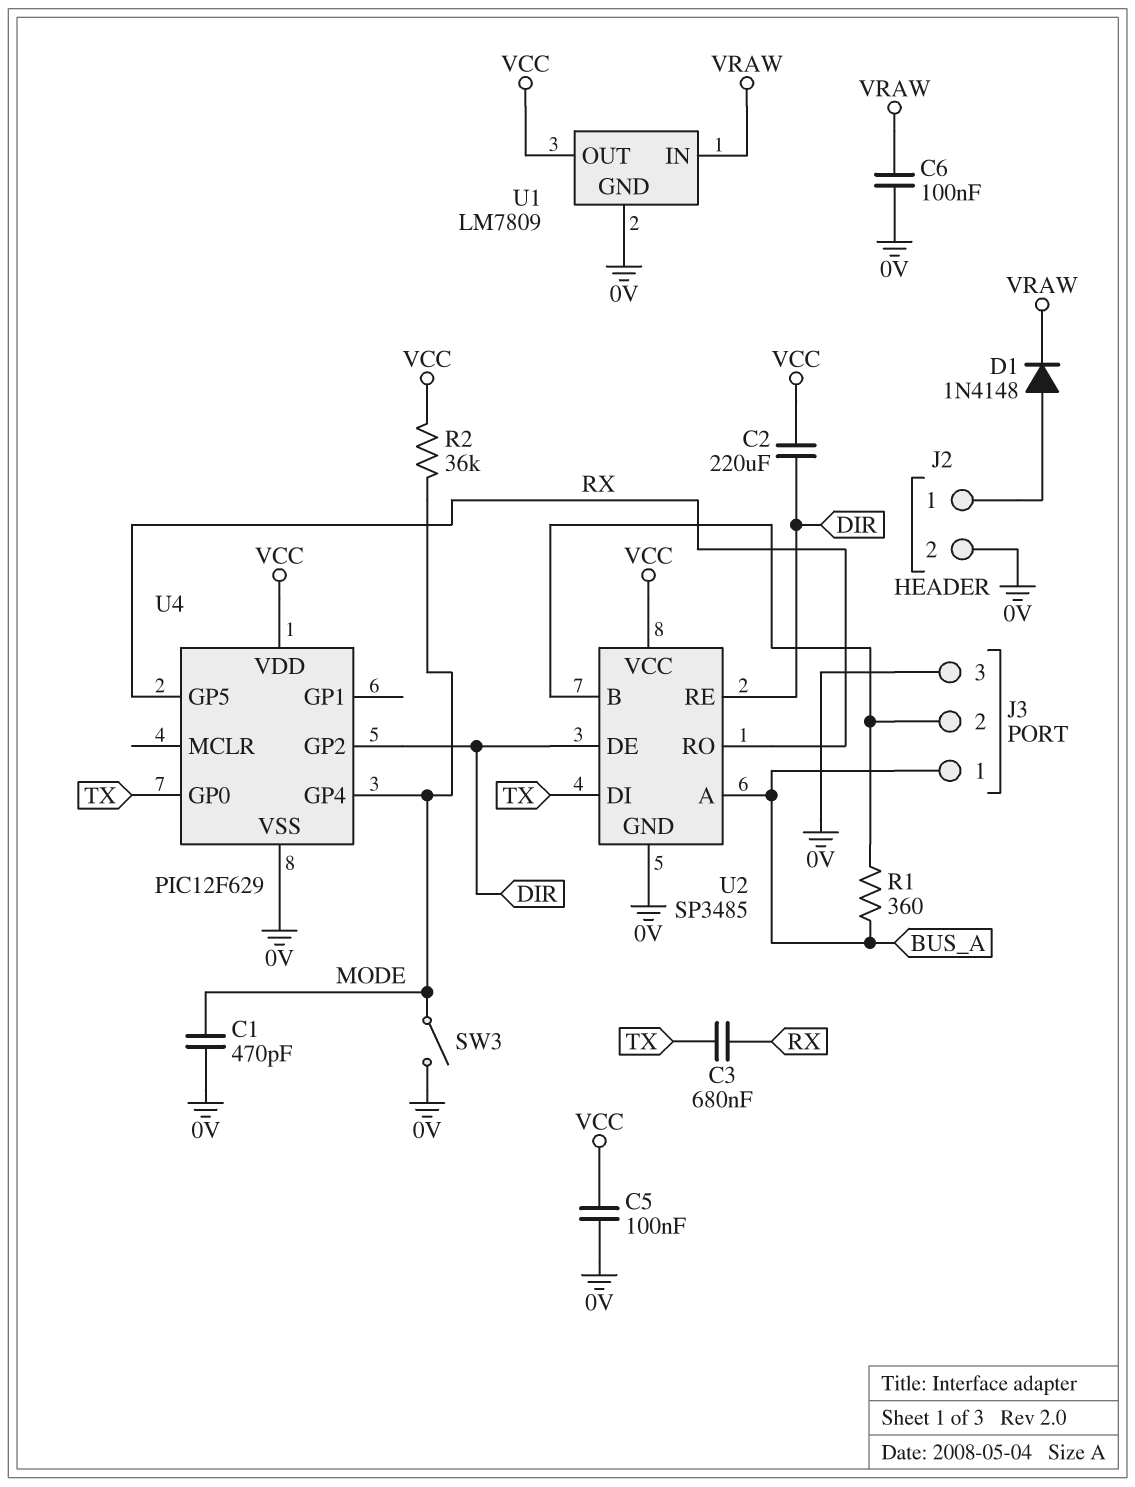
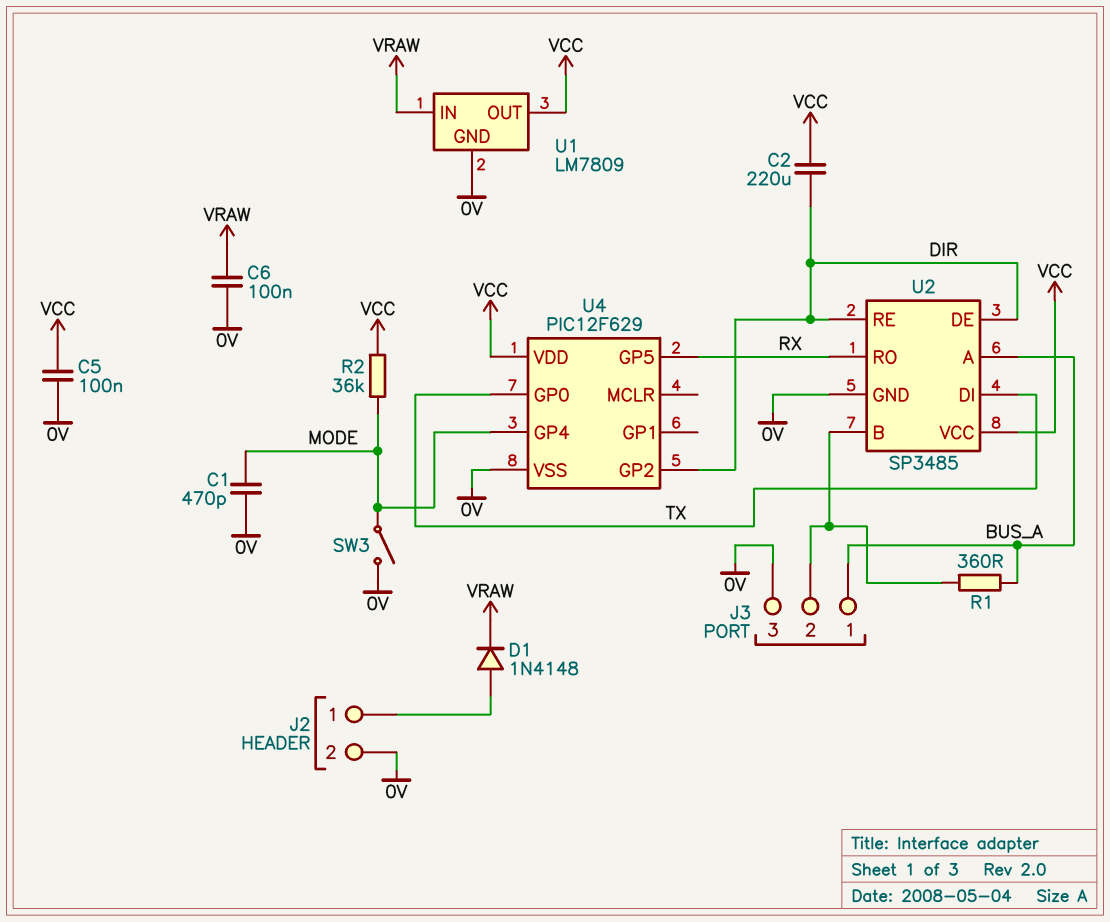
C3: 680nF (RX, TX) -> none

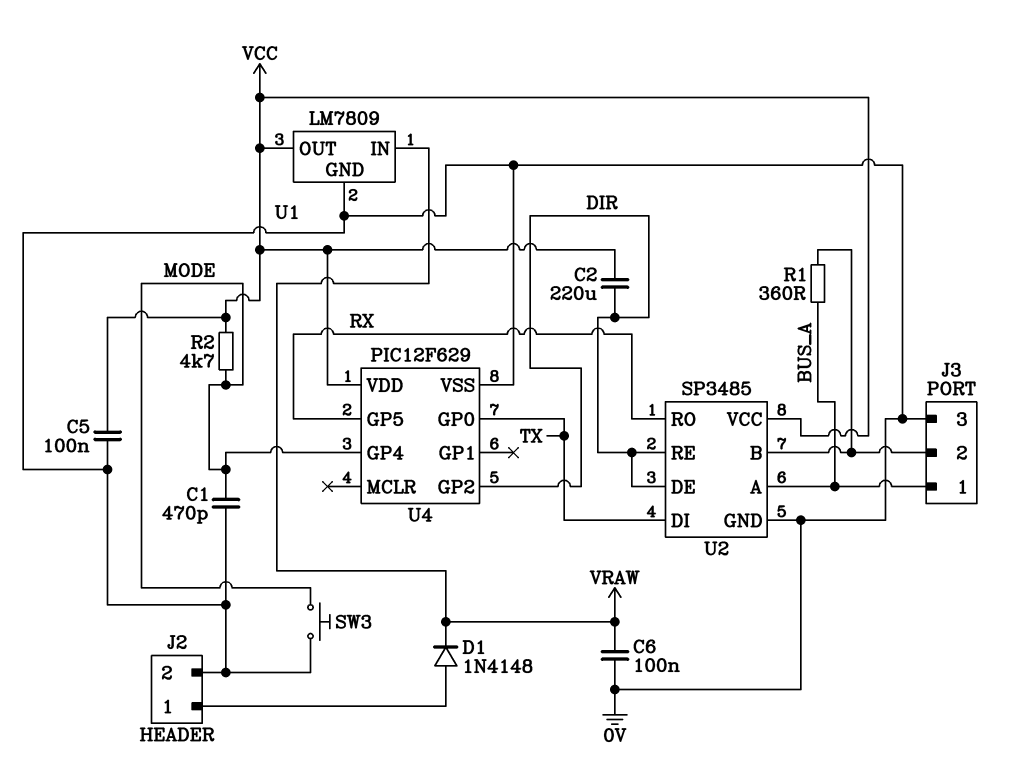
R2: 36k (MODE, VCC) -> 4.7k (MODE, VCC)
SW3: switch (0V, MODE) -> button (0V, MODE)

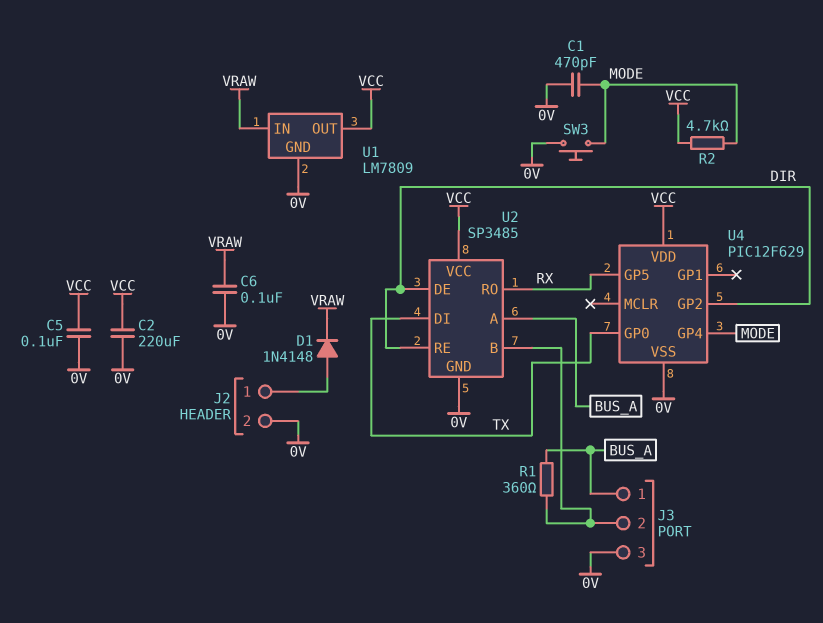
C2: 220uF (DIR, VCC) -> 220uF (0V, VCC)

